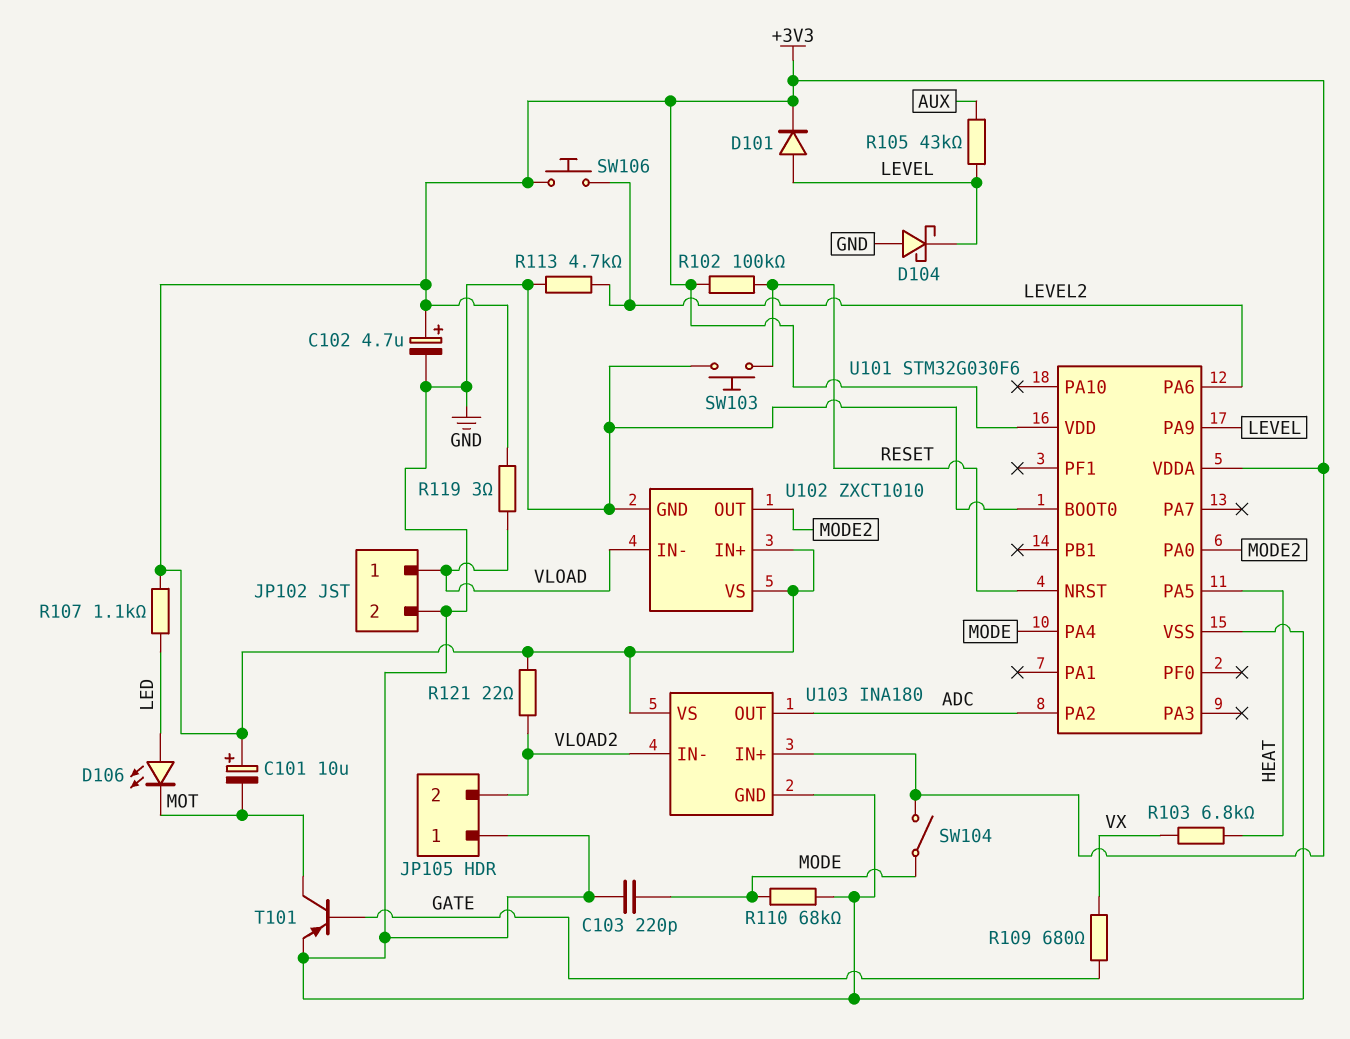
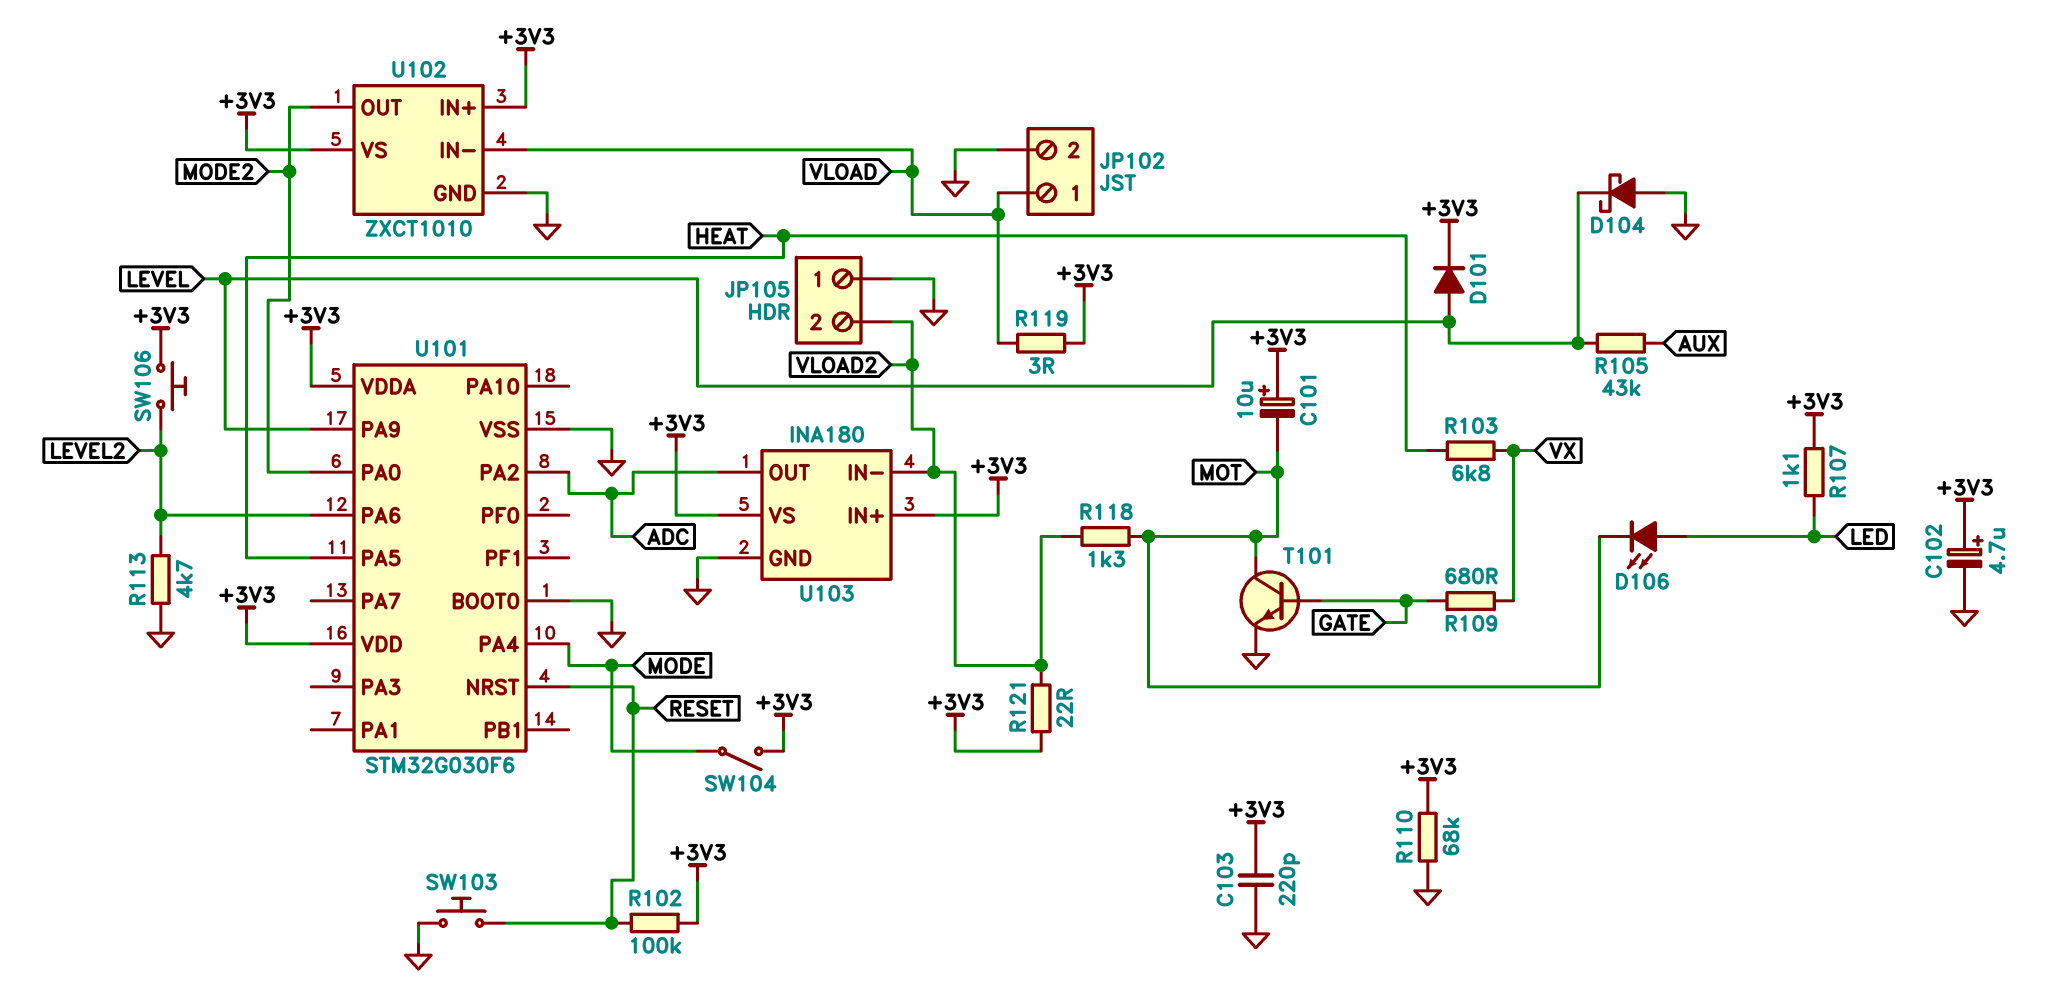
C103: 220pF (GND, MODE) -> 220pF (+3V3, GND)
R110: 68k (GND, MODE) -> 68k (+3V3, GND)
R118: none -> 1.3k (MOT, VLOAD2)
T101: PNP (B GATE, C MOT, E GND) -> NPN (B GATE, C MOT, E GND)

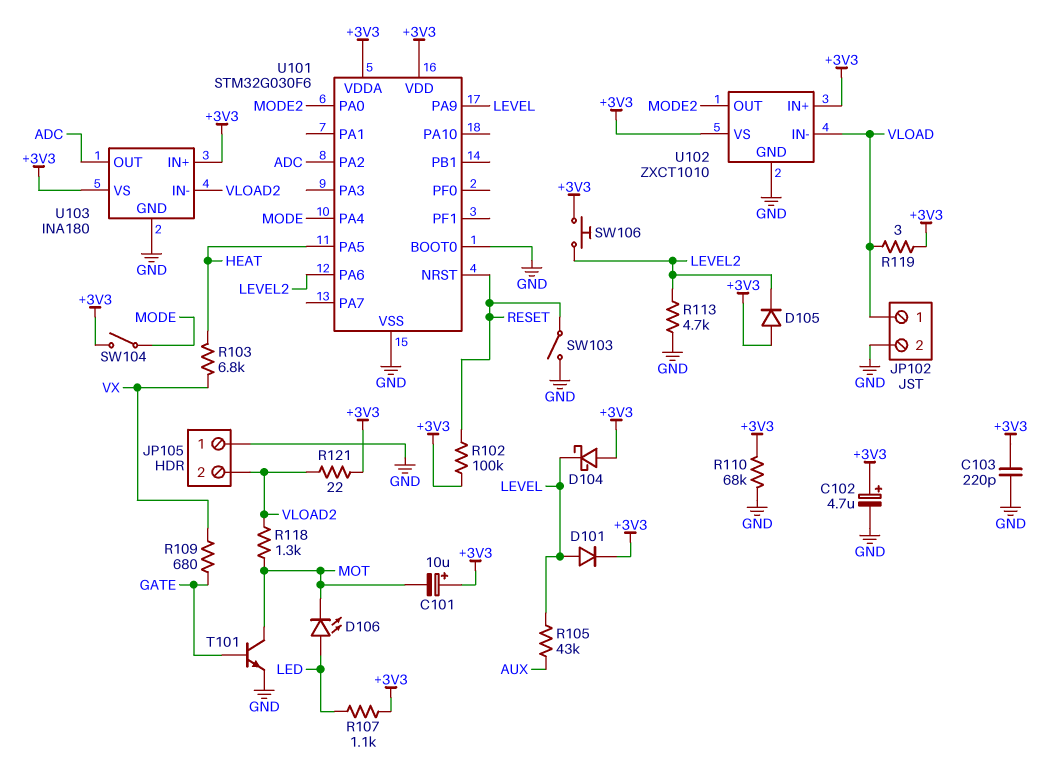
D104: schottky (A GND, K LEVEL) -> schottky (A +3V3, K LEVEL)
D105: none -> diode (A +3V3, K LEVEL2)
SW103: button (GND, RESET) -> switch (GND, RESET)

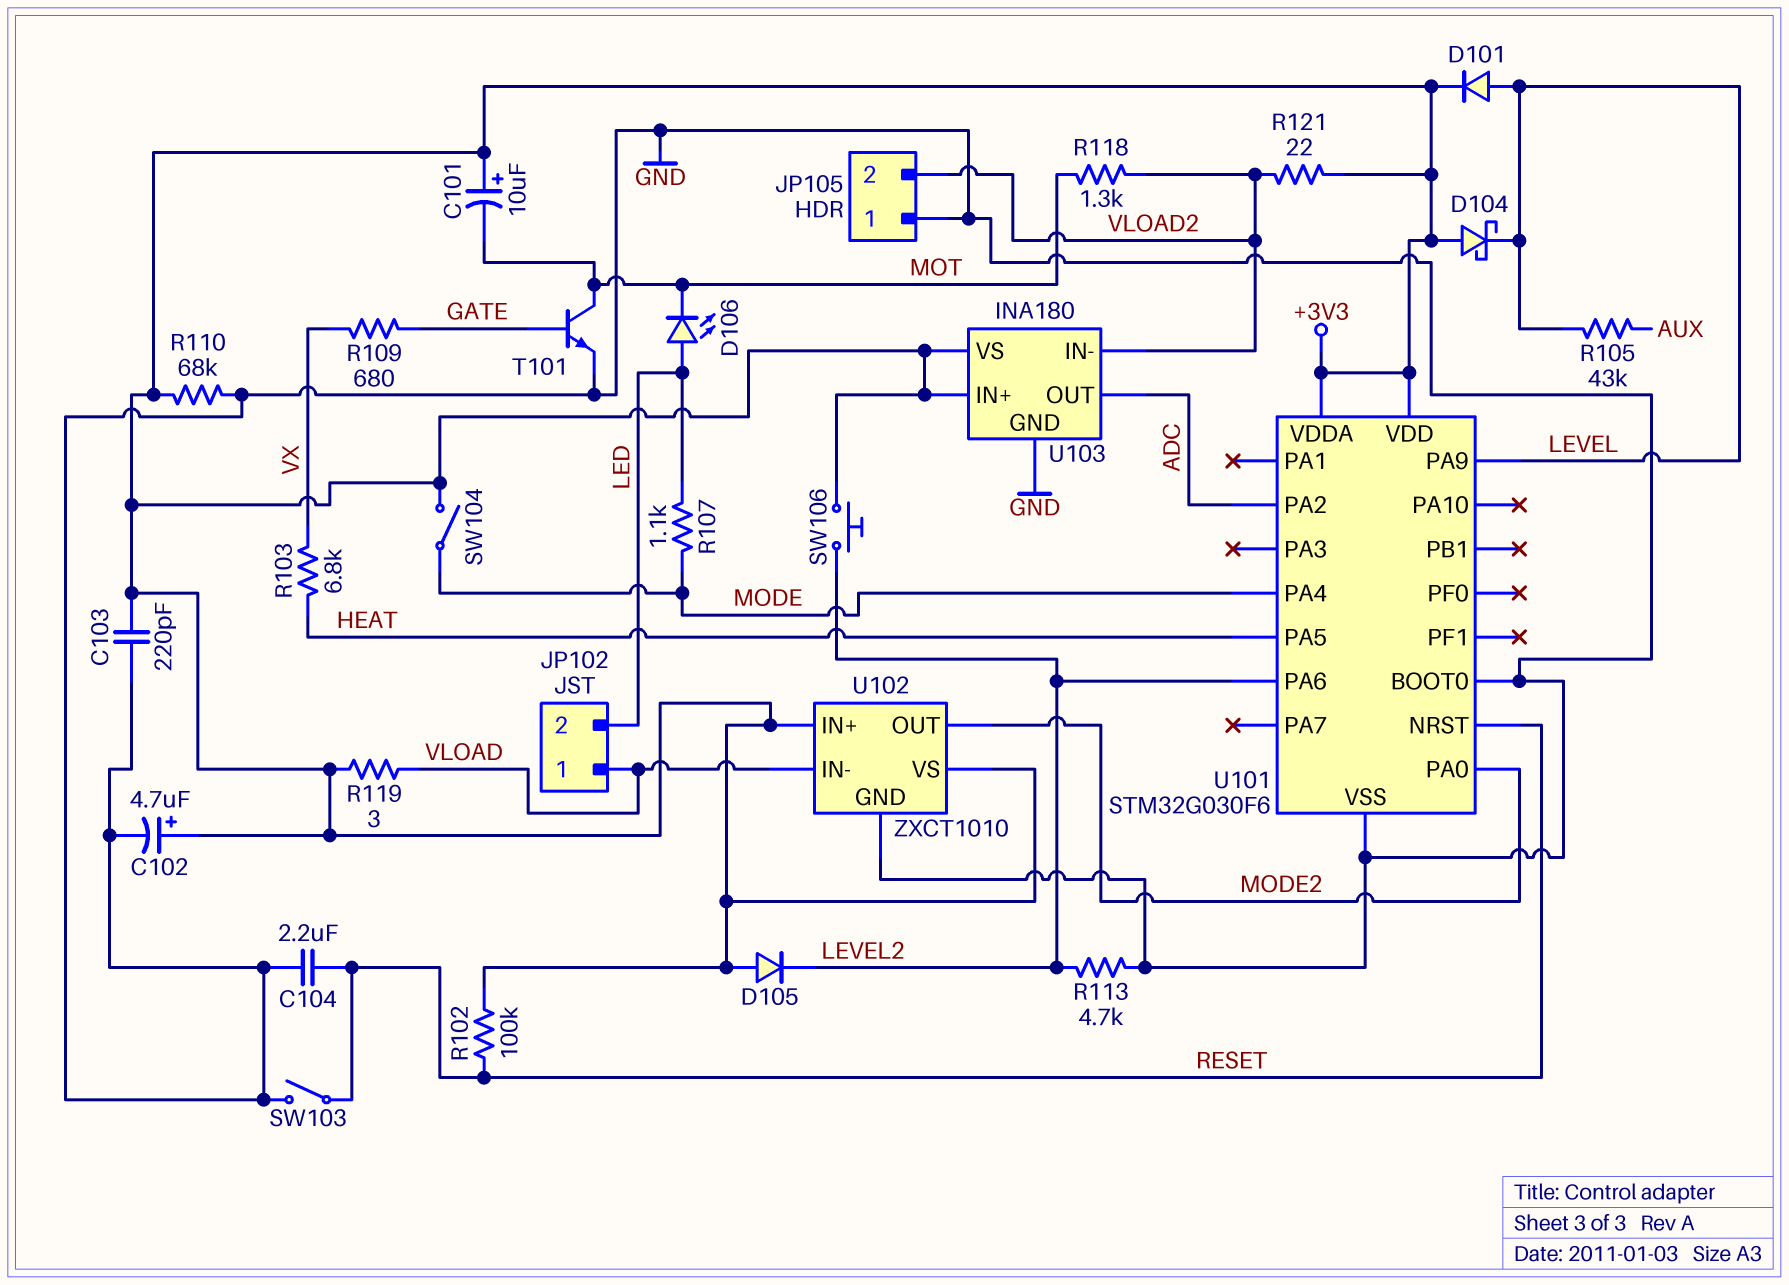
C104: none -> 2.2uF (GND, RESET)
JP102 pin 2: GND -> LED
R107: 1.1k (+3V3, LED) -> 1.1k (LED, MODE)

